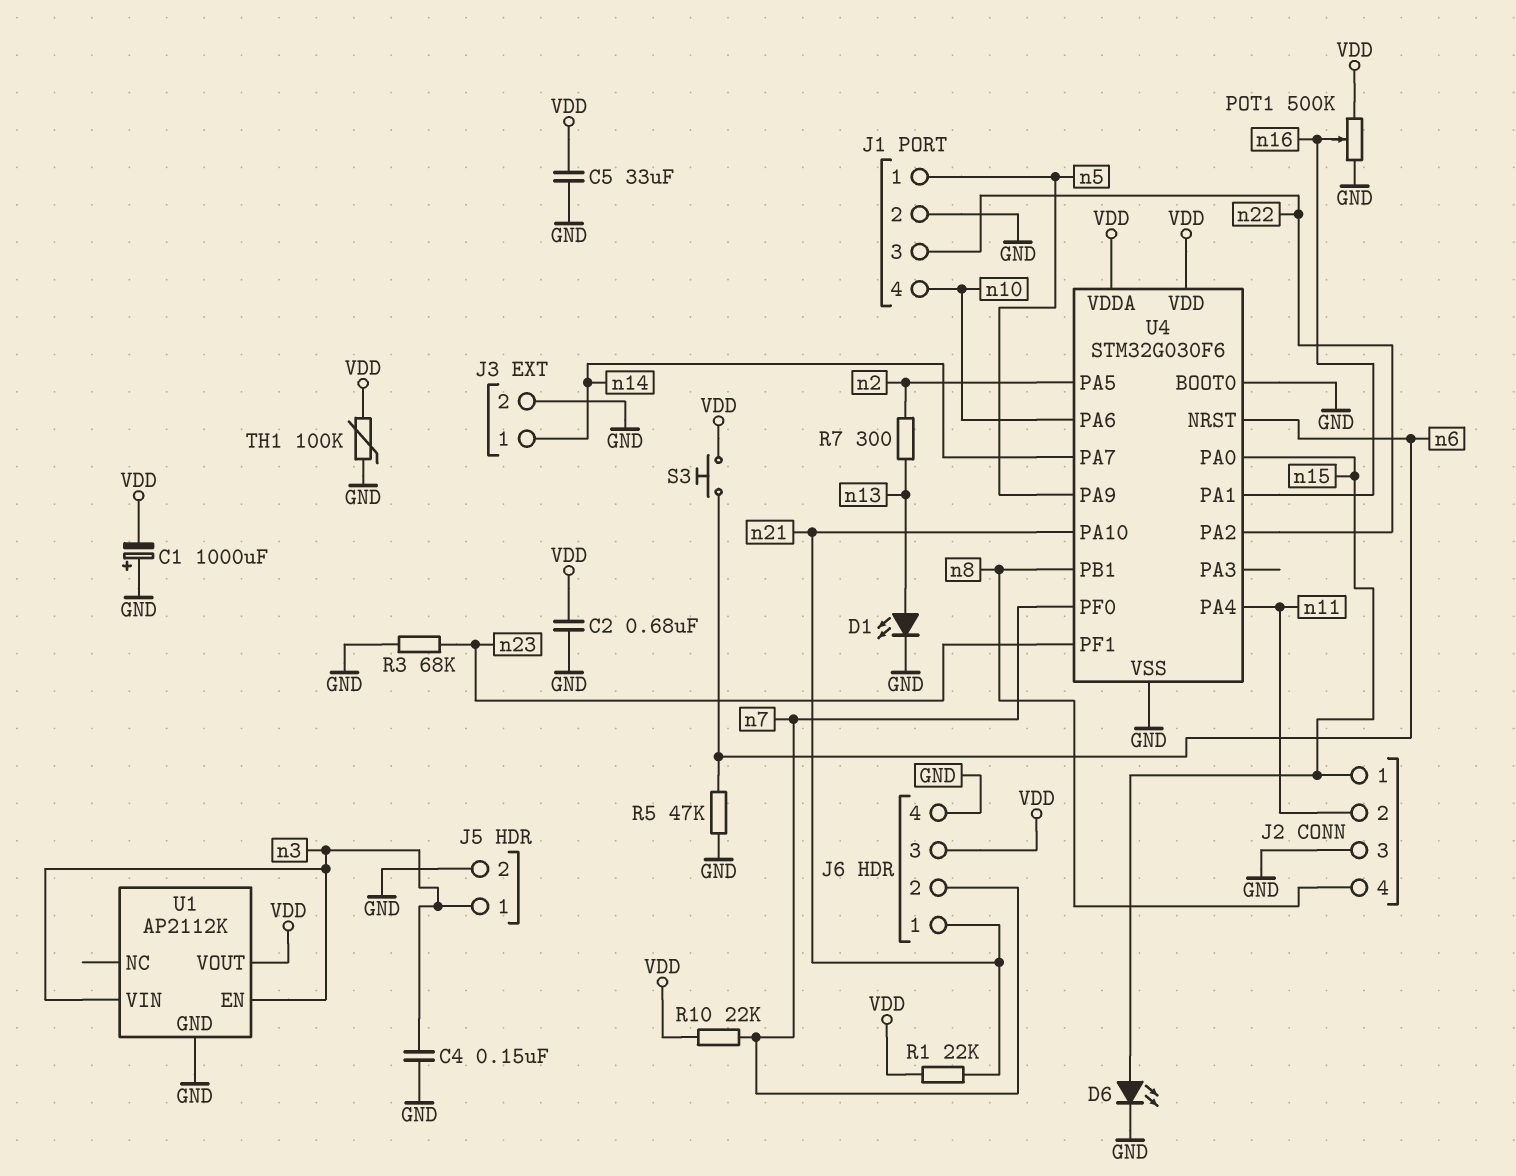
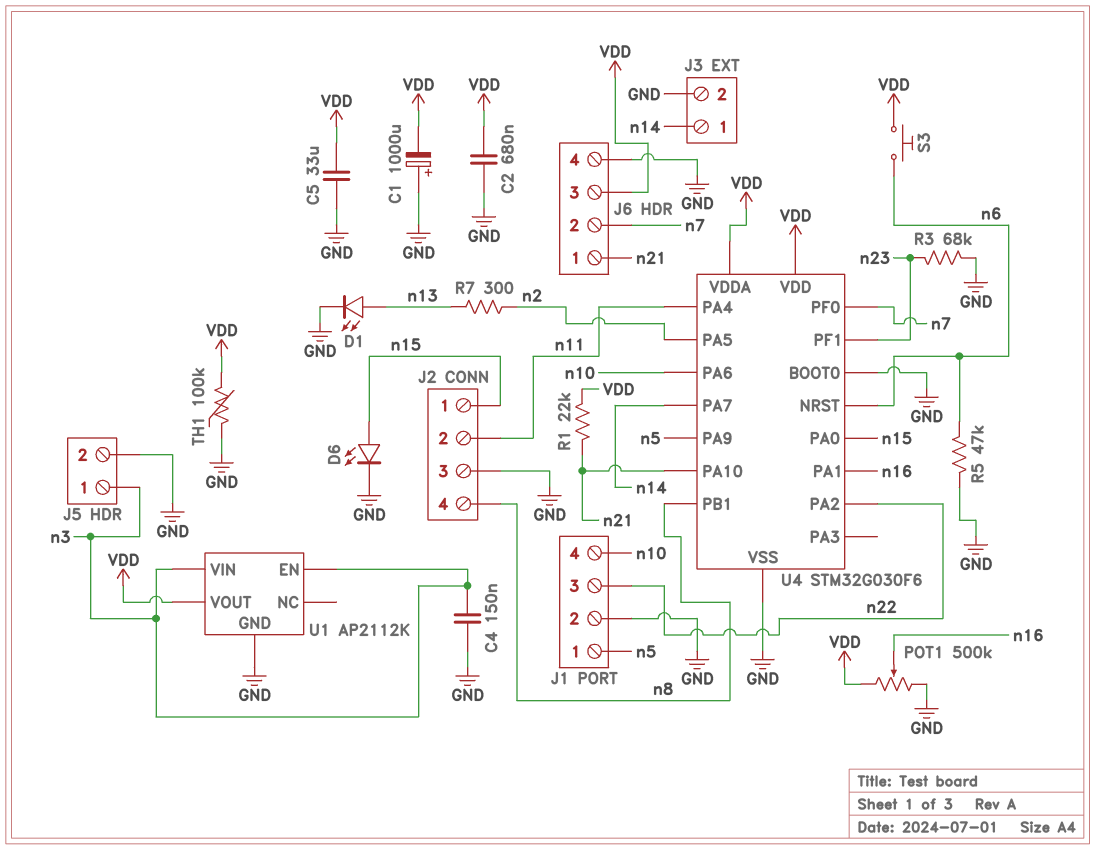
R10: 22k (VDD, n7) -> none

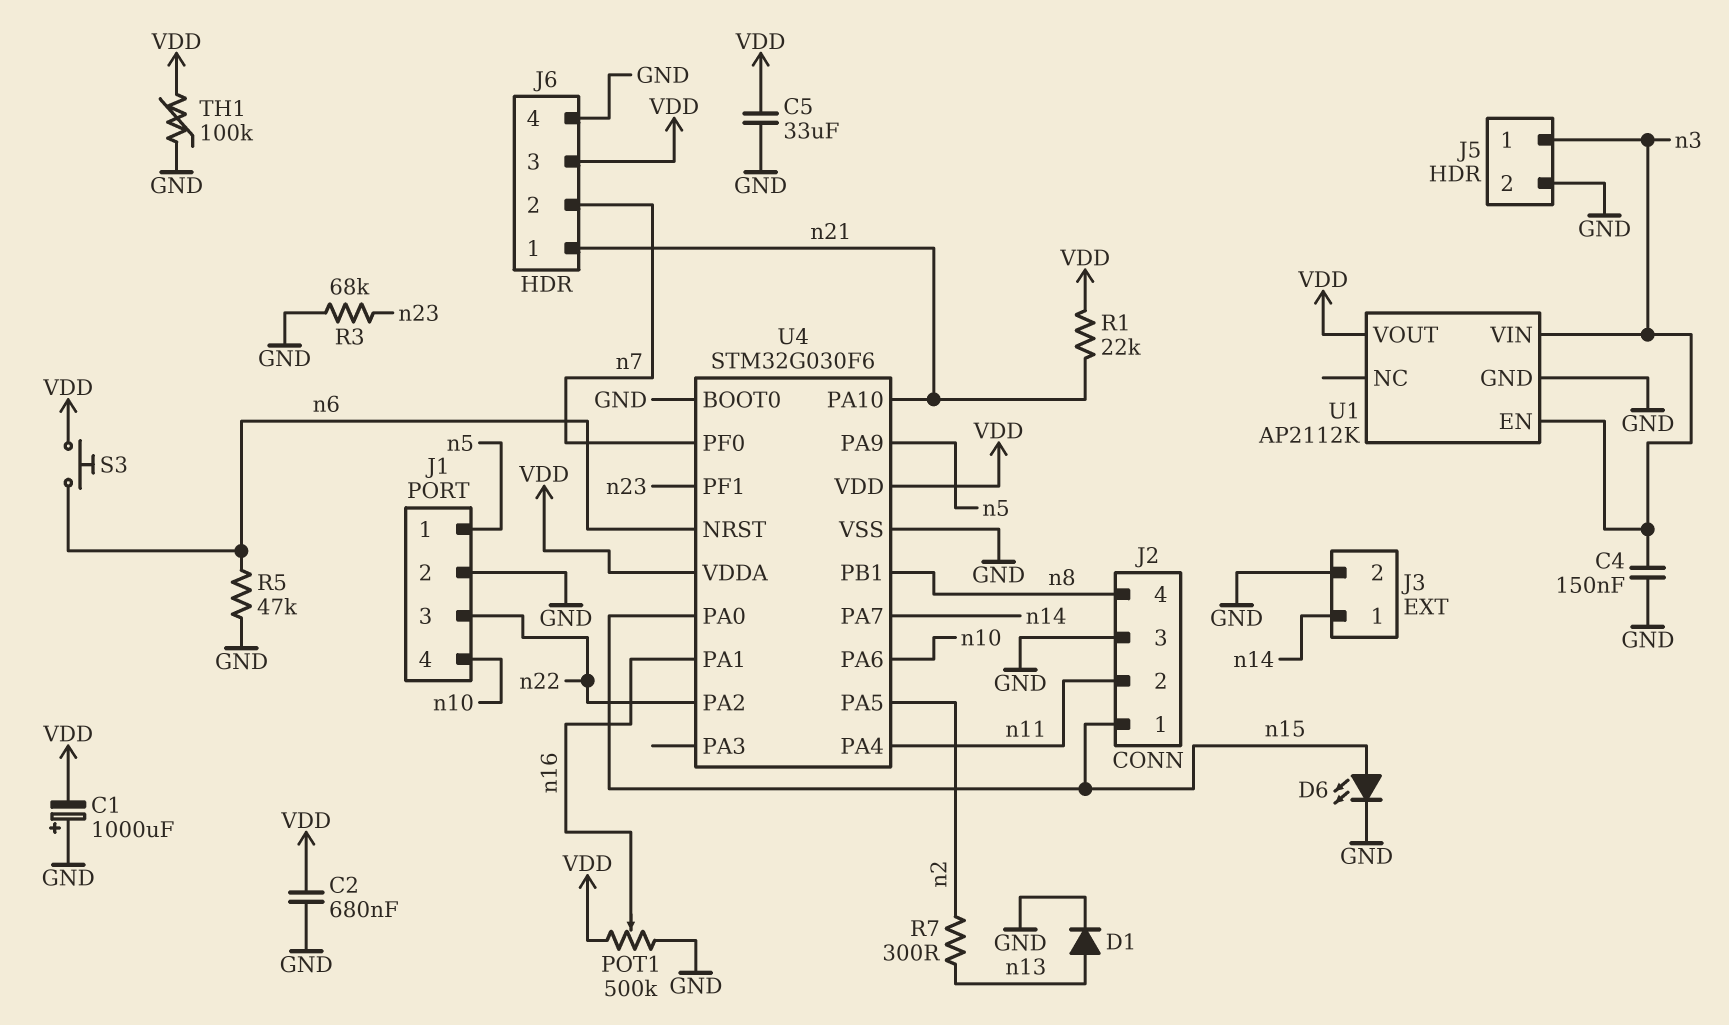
D1: LED (A n13, K GND) -> diode (A n13, K GND)

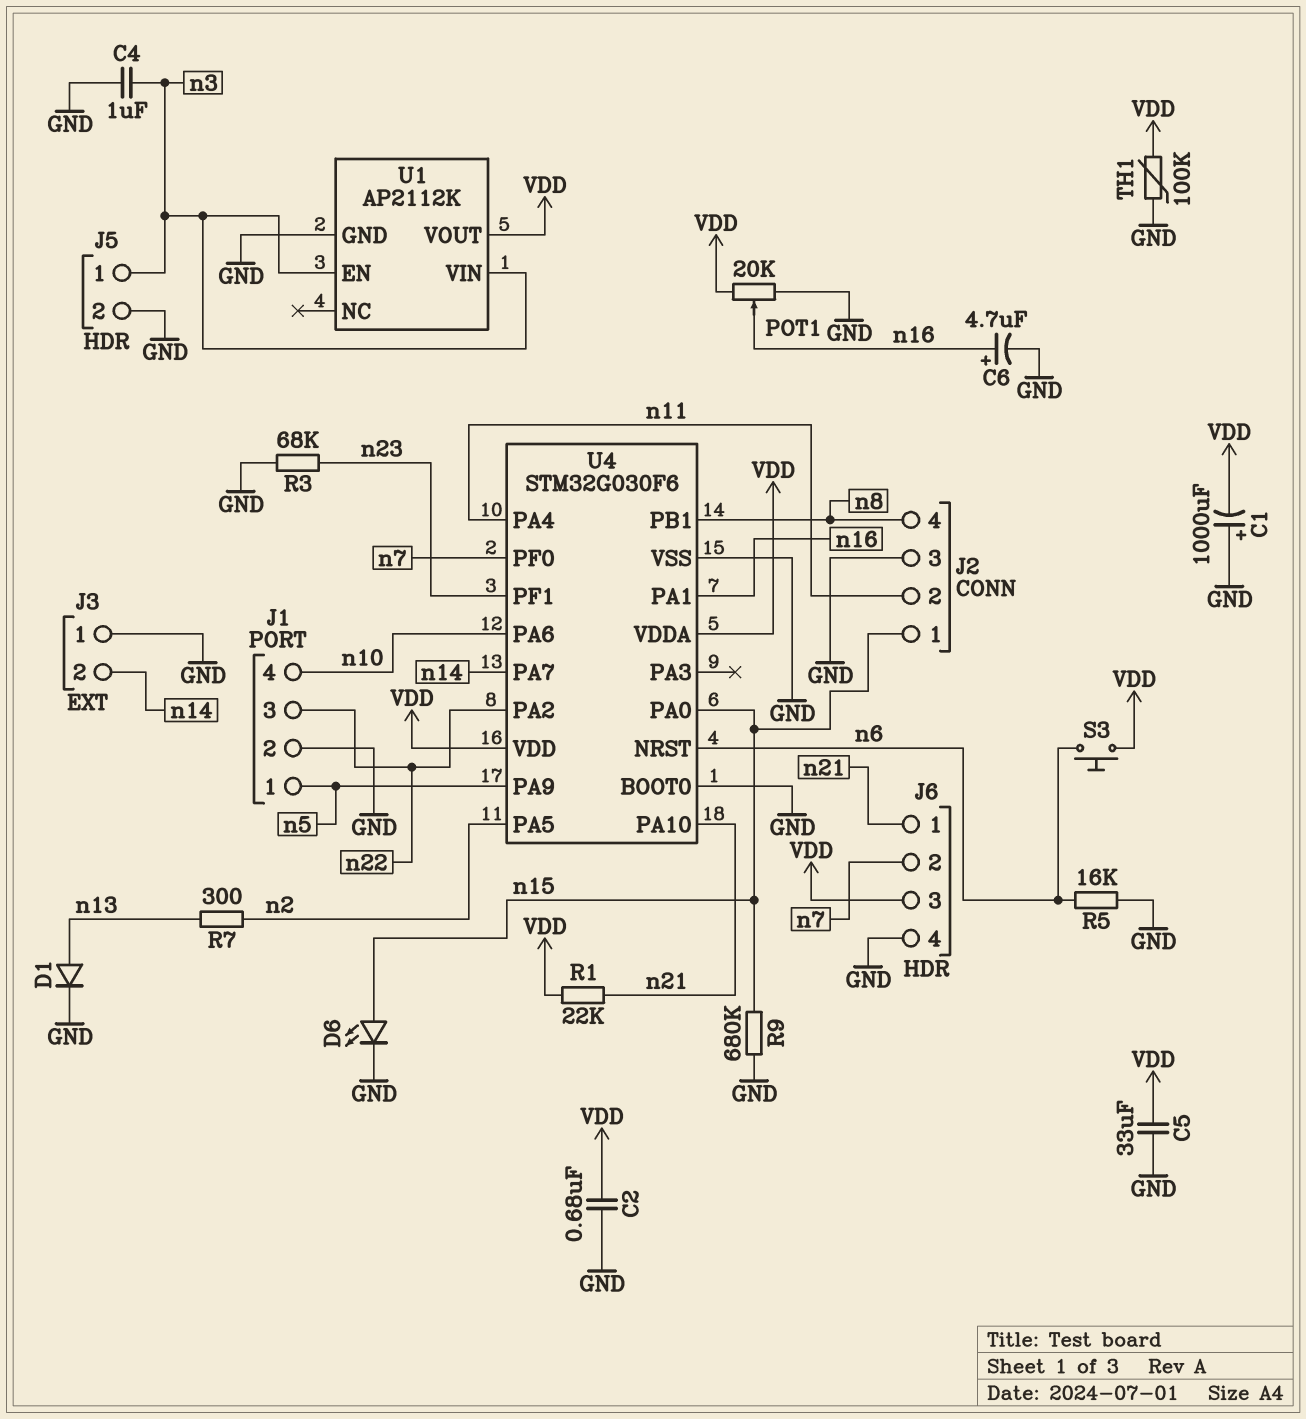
C4: 150nF (GND, n3) -> 1uF (GND, n3)
C6: none -> 4.7uF (plus n16, minus GND)
J3 pin 1: n14 -> GND
J3 pin 2: GND -> n14
POT1: 500k (GND, VDD, wiper n16) -> 20k (GND, VDD, wiper n16)
R5: 47k (GND, n6) -> 16k (GND, n6)
R9: none -> 680k (GND, n15)

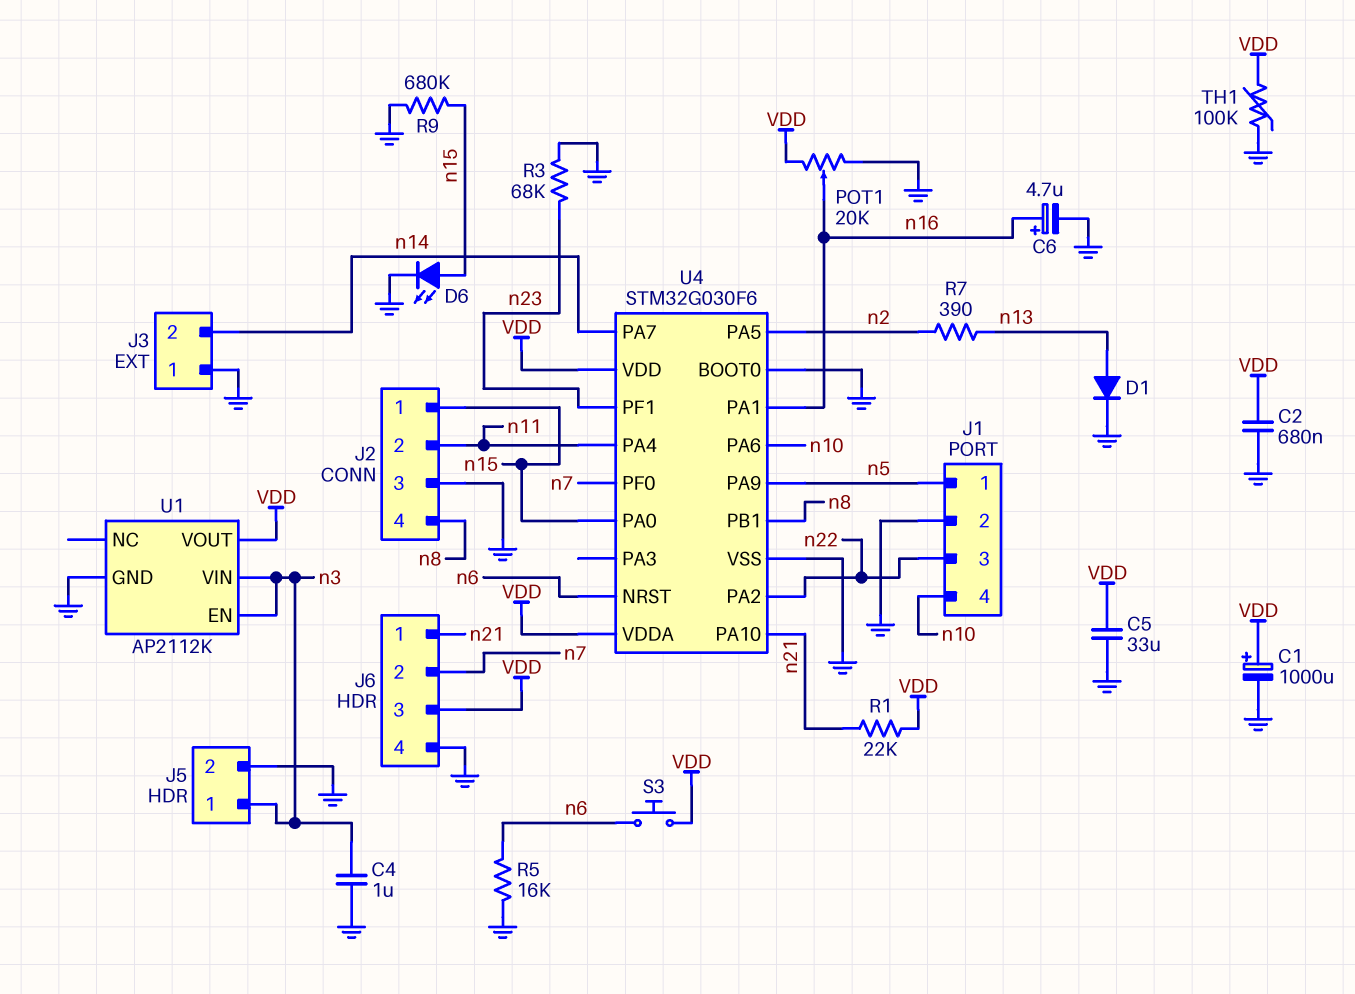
C1: 1000uF (plus GND, minus VDD) -> 1000uF (plus VDD, minus GND)
R7: 300 (n2, n13) -> 390 (n2, n13)

